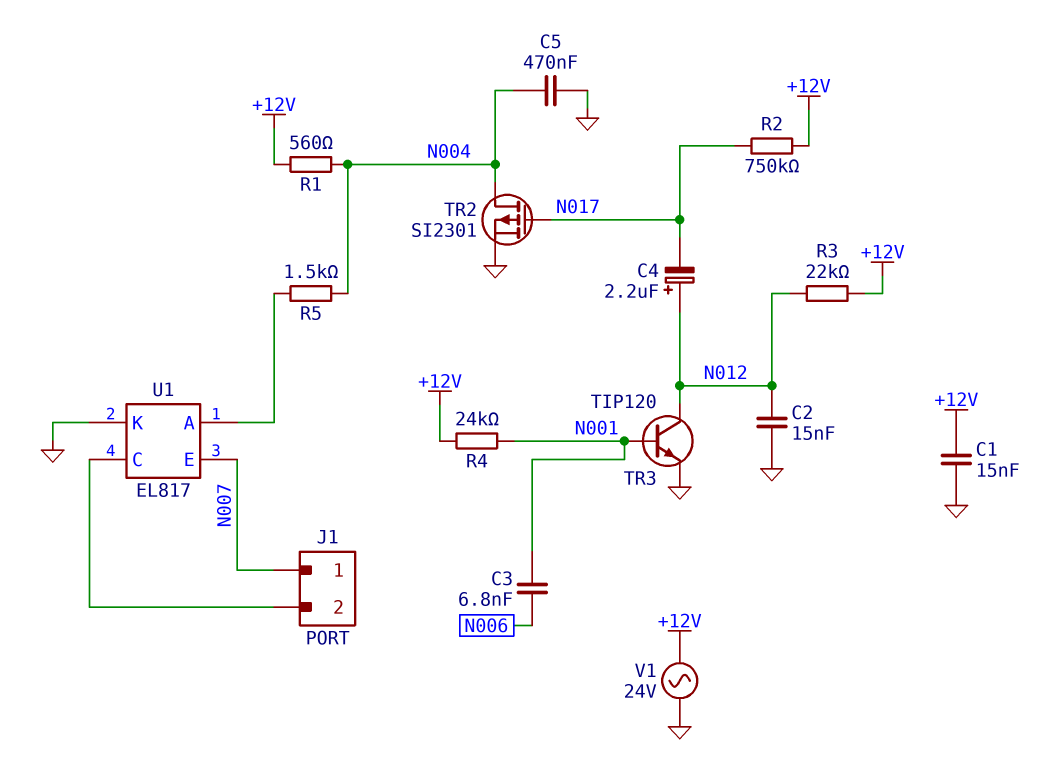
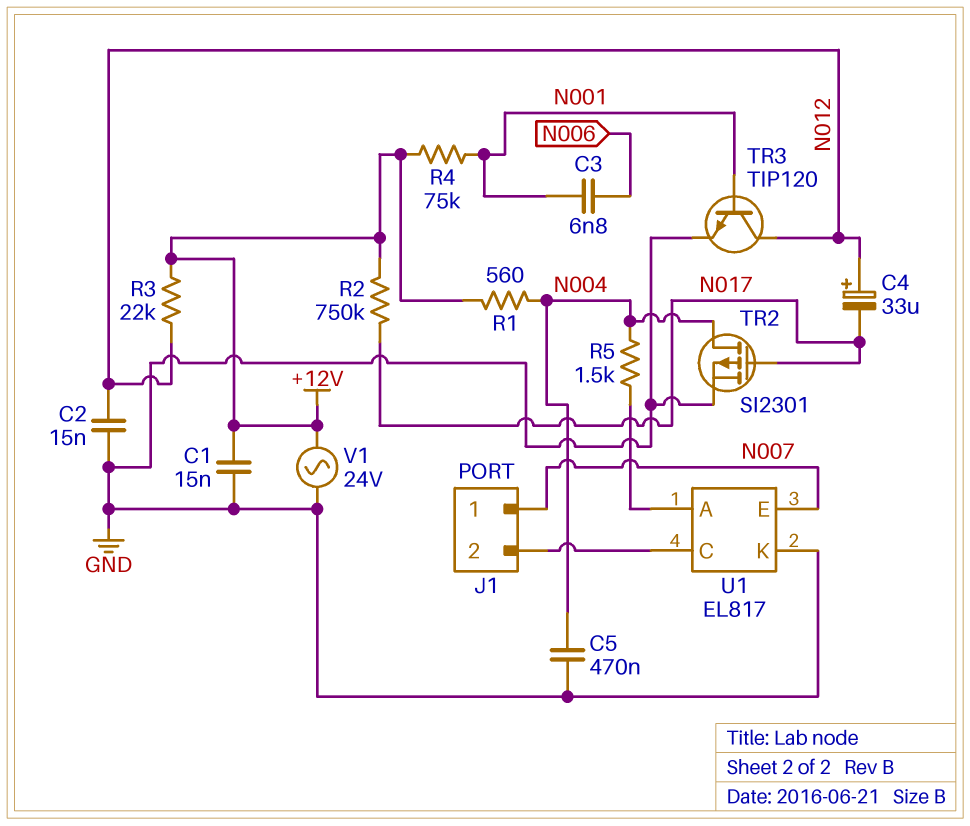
C4: 2.2uF (plus N012, minus N017) -> 33uF (plus N012, minus N017)
R4: 24k (+12V, N001) -> 75k (+12V, N001)

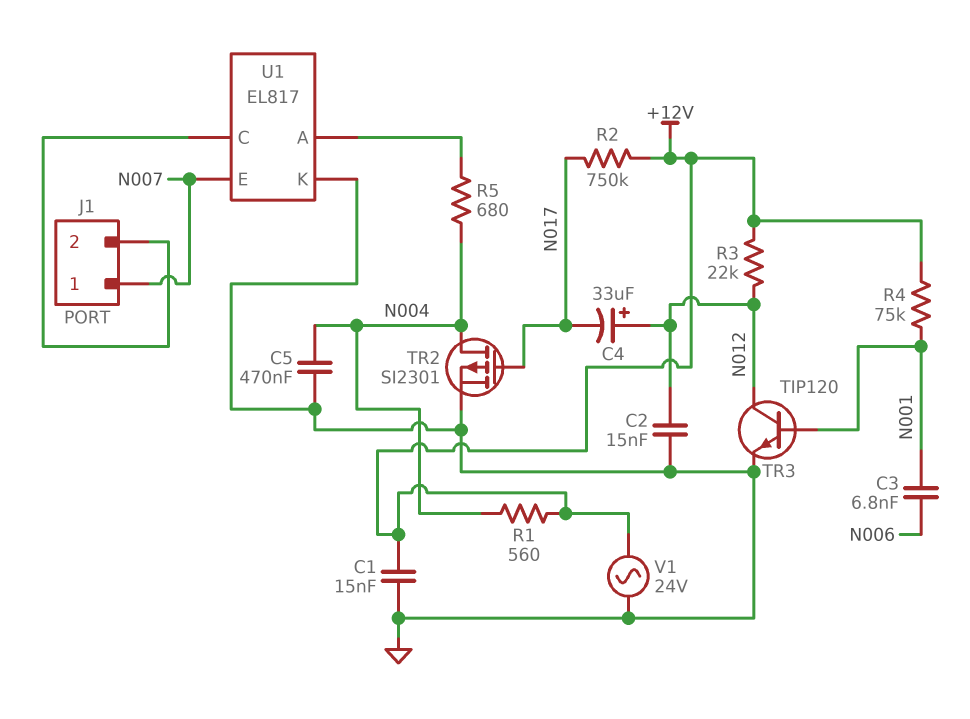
R5: 1.5k (N004, U1/A) -> 680 (N004, U1/A)

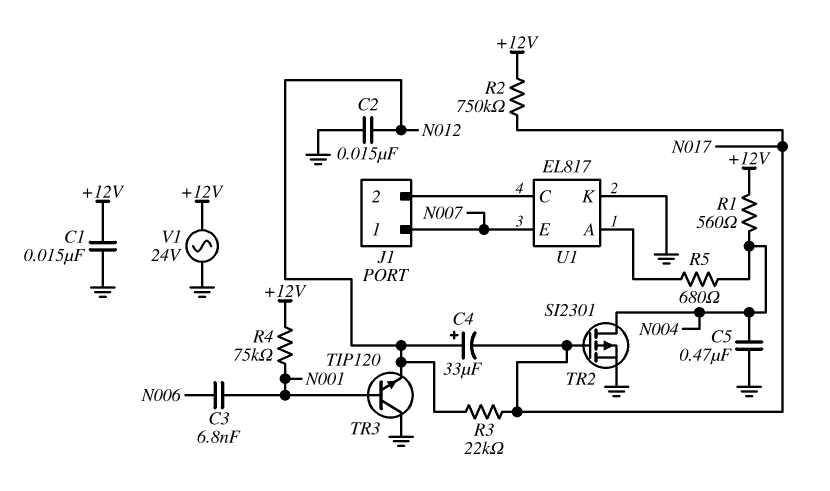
R3: 22k (+12V, N012) -> 22k (N012, N017)
TR3: NPN TIP120 (B N001, C N012, E GND) -> NPN TIP120 (B N001, C GND, E N012)

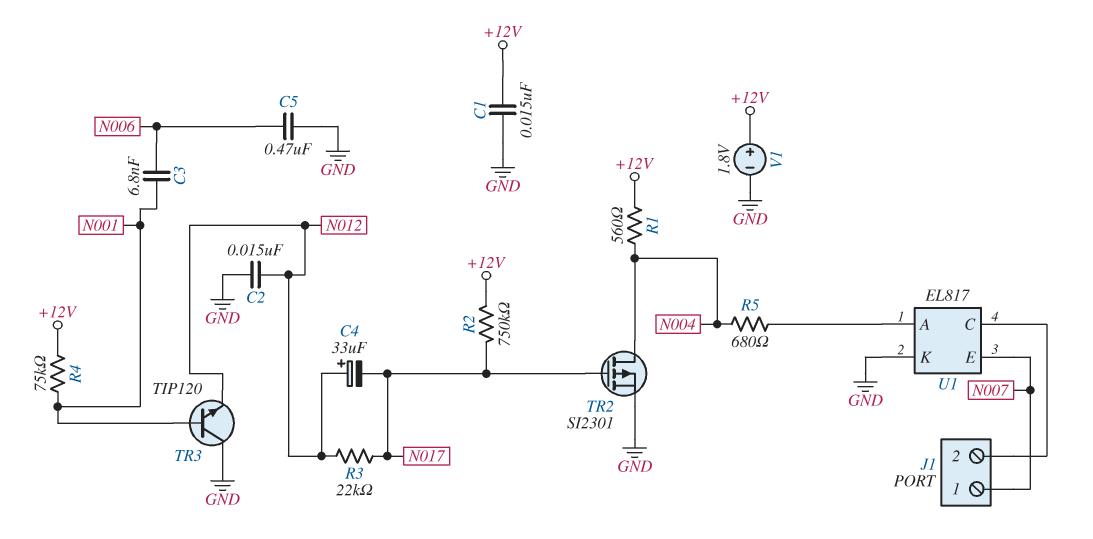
C5: 470nF (GND, N004) -> 470nF (GND, N006)
V1: AC 24V (+12V, GND) -> 1.8V (plus +12V, minus GND)

